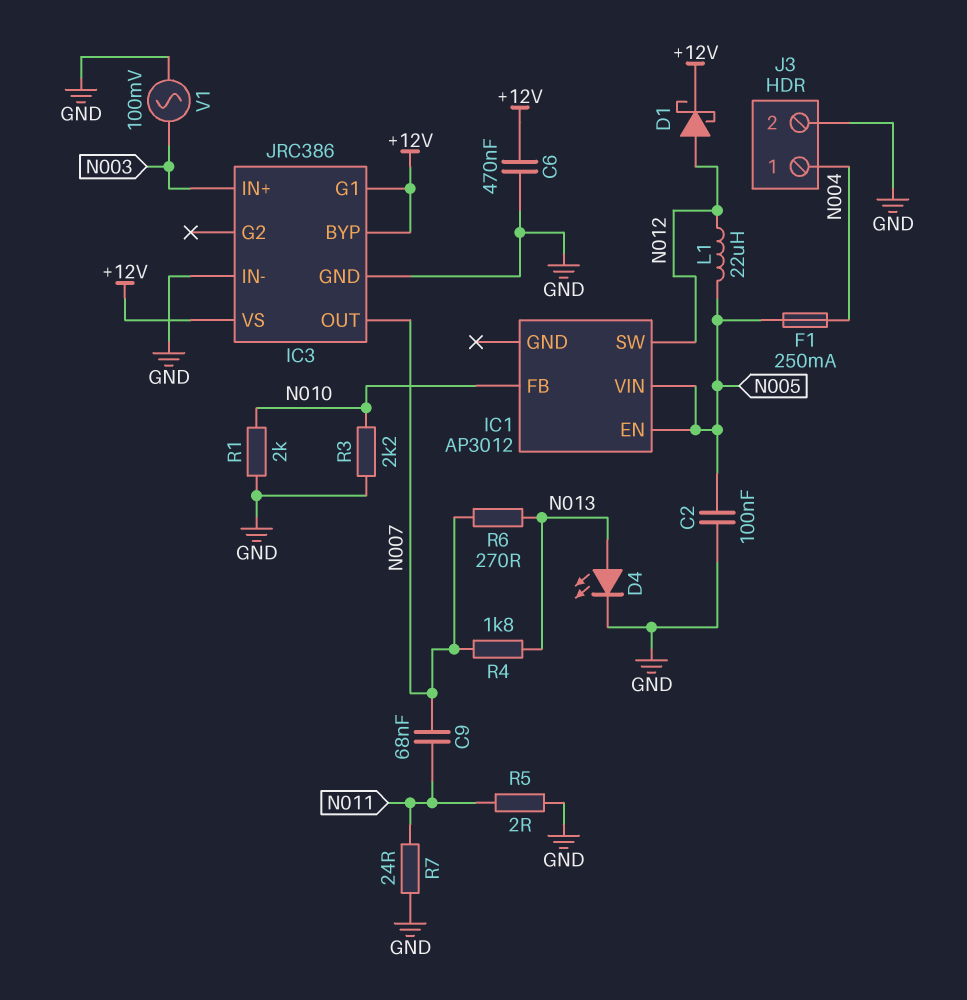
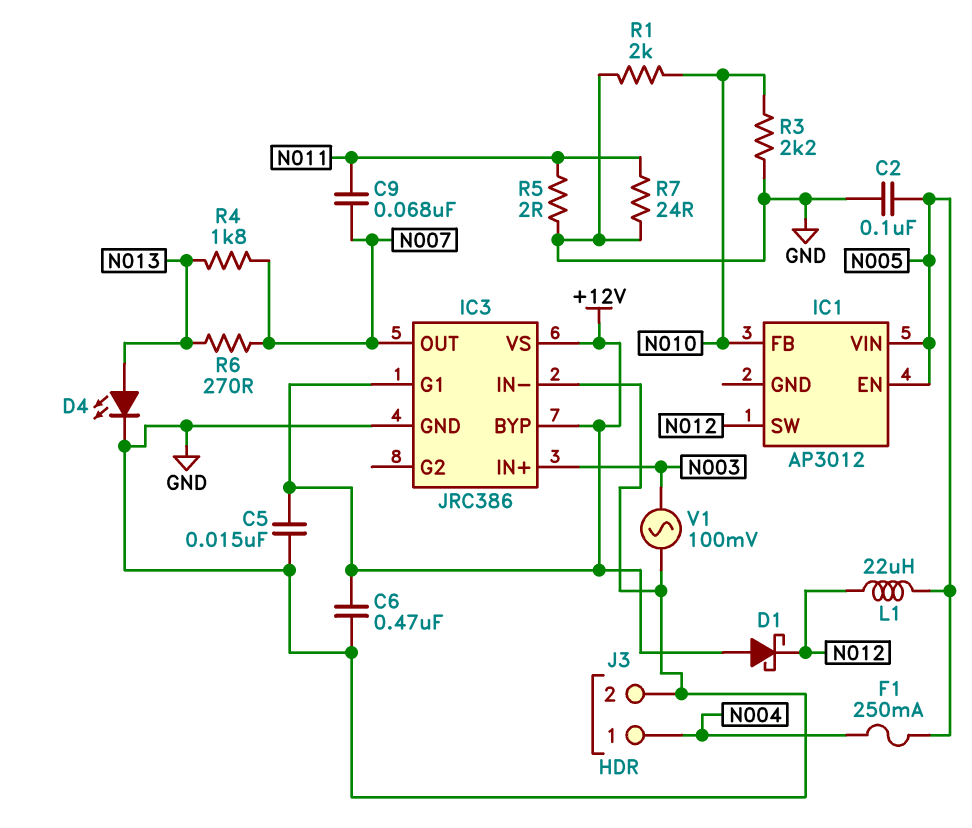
C5: none -> 15nF (+12V, GND)
D1: schottky (A N012, K +12V) -> schottky (A +12V, K N012)

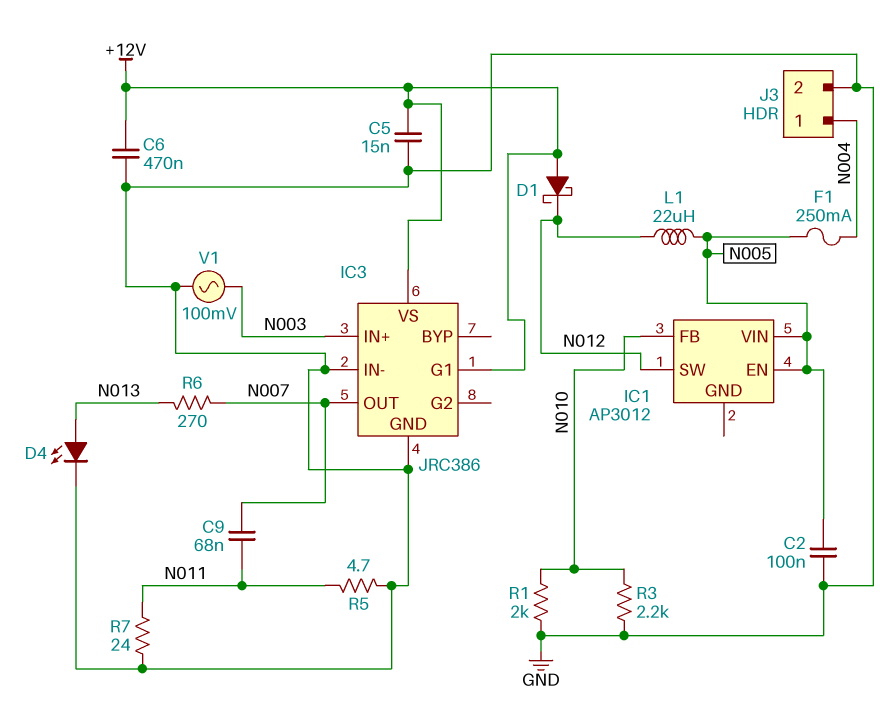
IC3 pin BYP: +12V -> none
R4: 1.8k (N007, N013) -> none
R5: 2 (GND, N011) -> 4.7 (GND, N011)

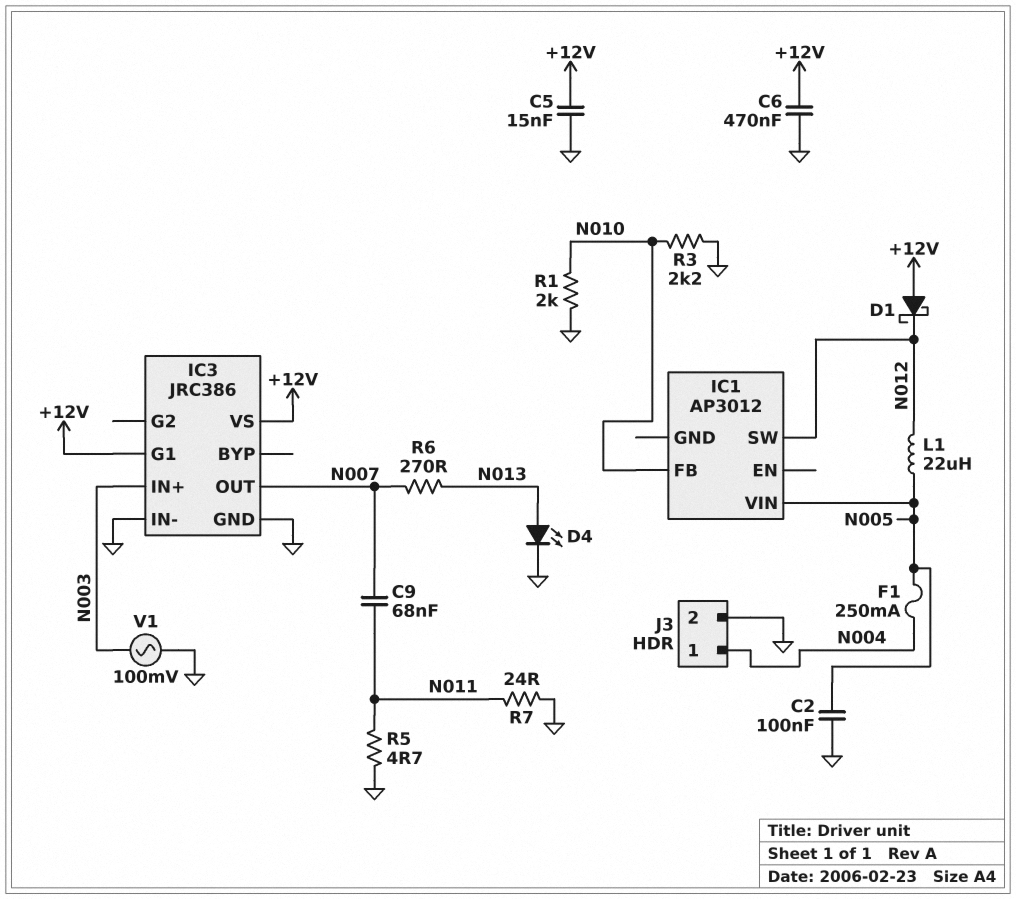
IC1 pin EN: N005 -> none

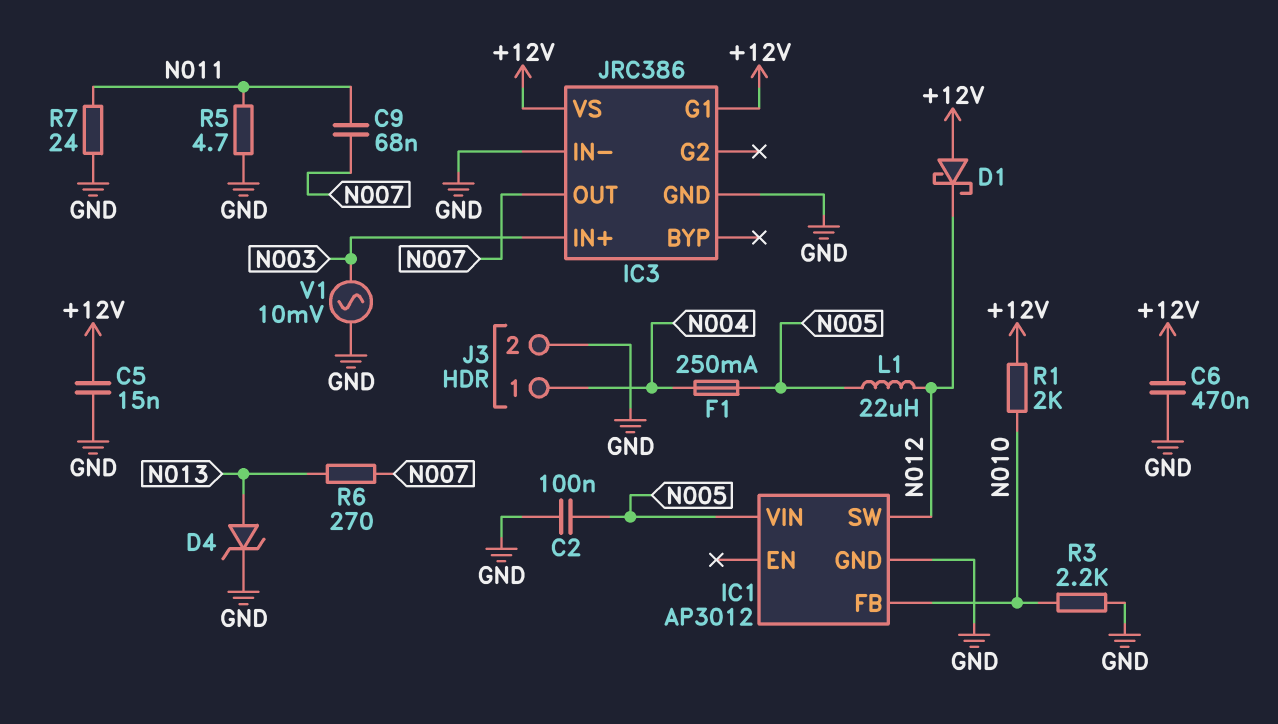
D4: LED (A N013, K GND) -> zener (A N013, K GND)
IC1 pin GND: none -> GND
R1: 2k (GND, N010) -> 2k (+12V, N010)
V1: AC 100mV (GND, N003) -> AC 10mV (GND, N003)

